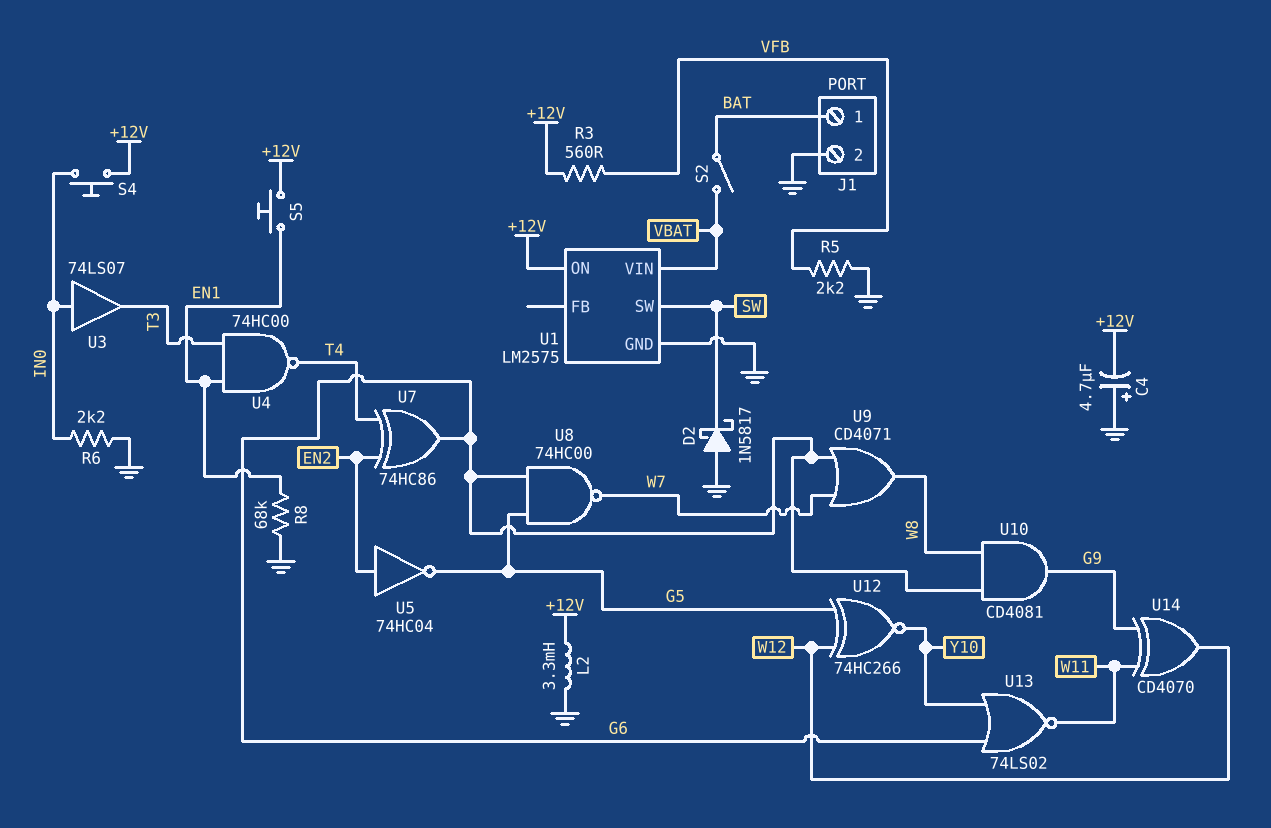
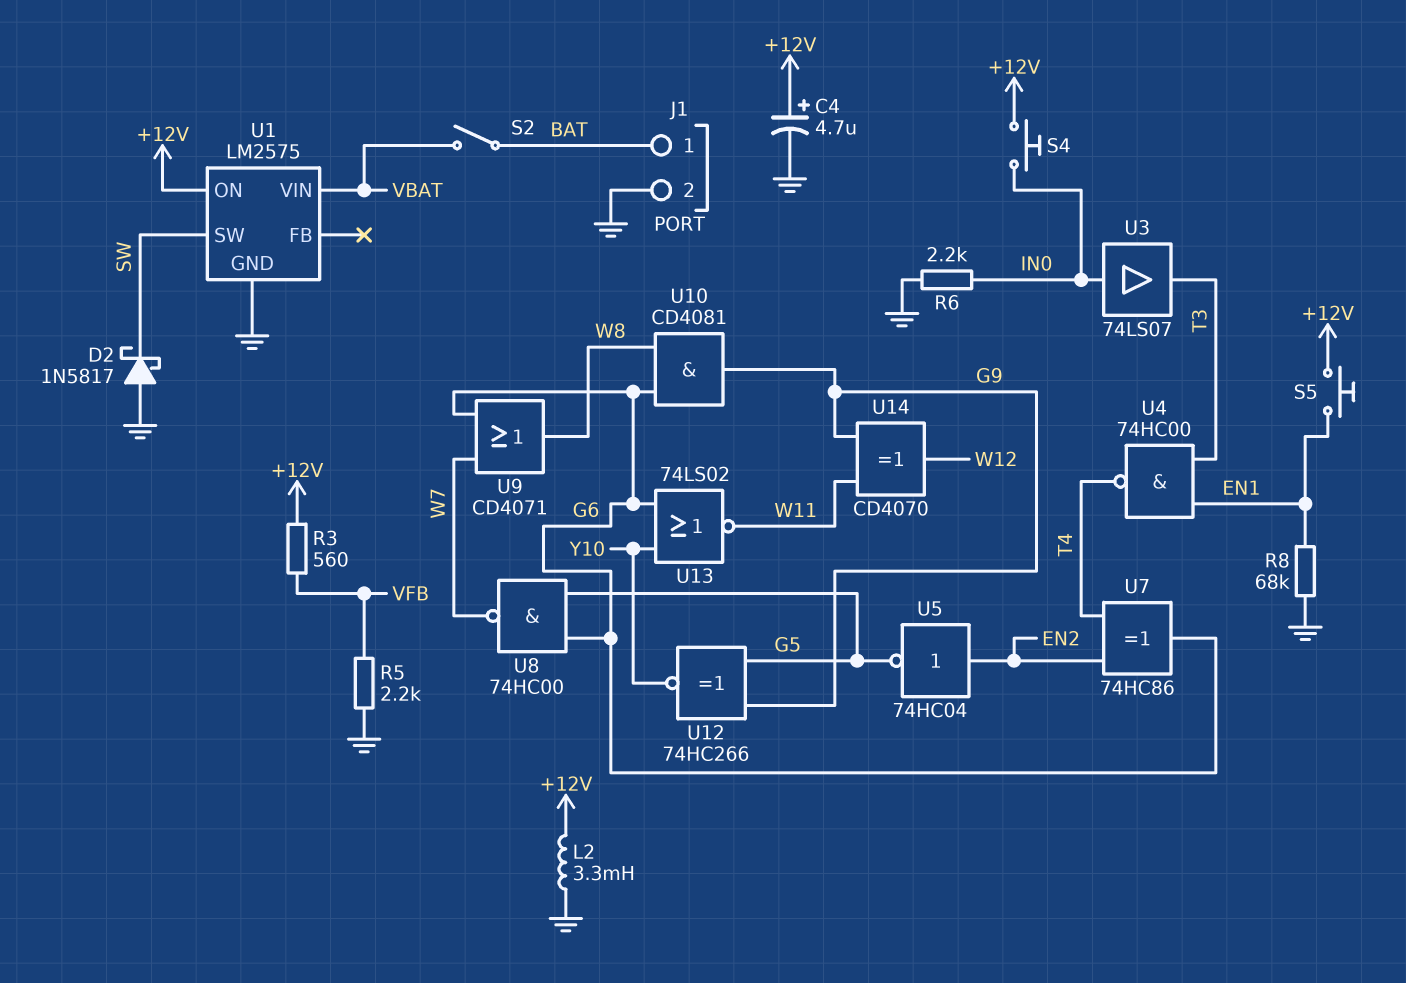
C4: 4.7uF (plus GND, minus +12V) -> 4.7uF (plus +12V, minus GND)
U12: XNOR 74HC266 (in G5, in W12, out Y10) -> XNOR 74HC266 (in G5, in G9, out Y10)

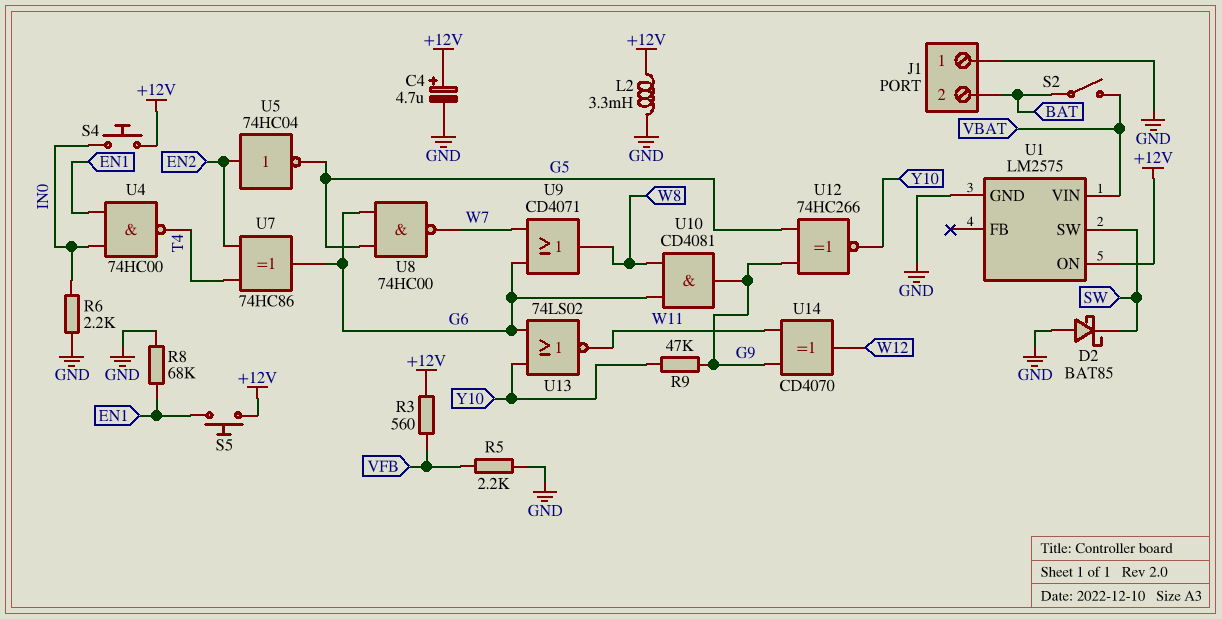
D2: schottky 1N5817 (A GND, K SW) -> schottky BAT85 (A GND, K SW)
J1 pin 1: BAT -> GND
J1 pin 2: GND -> BAT
R9: none -> 47k (G9, Y10)
U3: buffer 74LS07 (in IN0, out T3) -> none
U4: NAND 74HC00 (in EN1, in T3, out T4) -> NAND 74HC00 (in EN1, in IN0, out T4)

